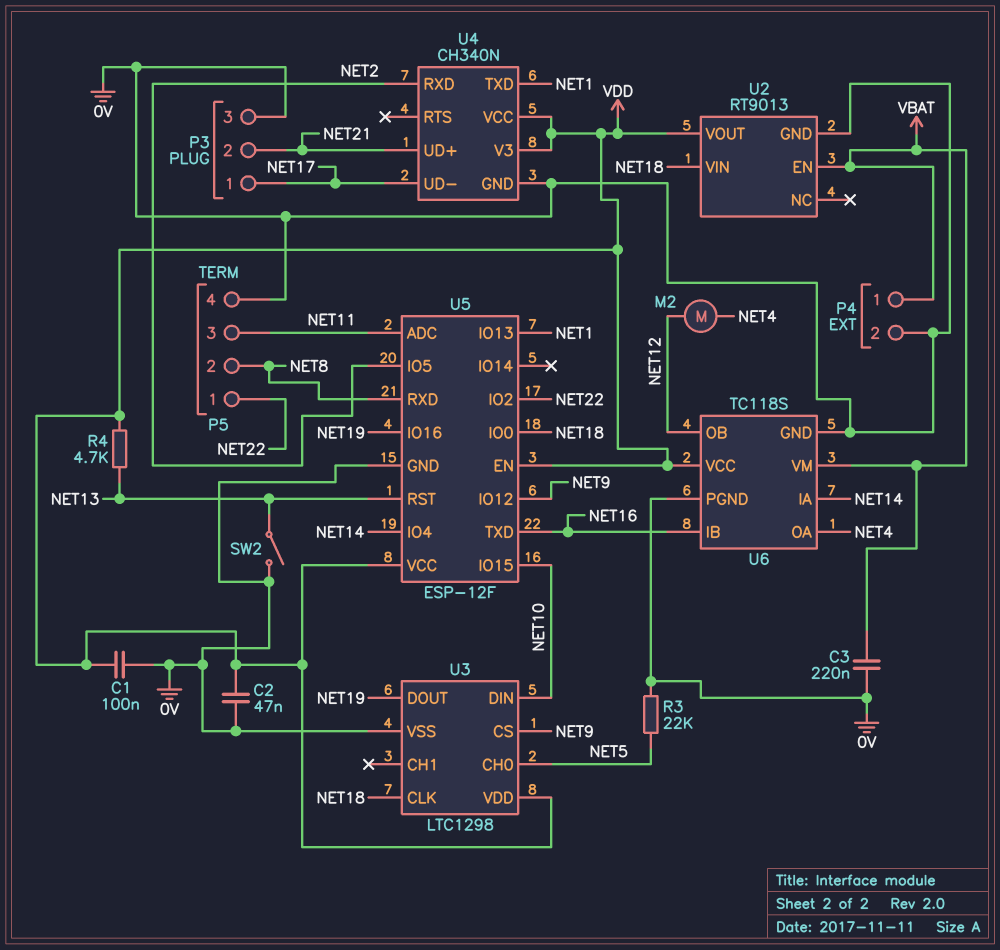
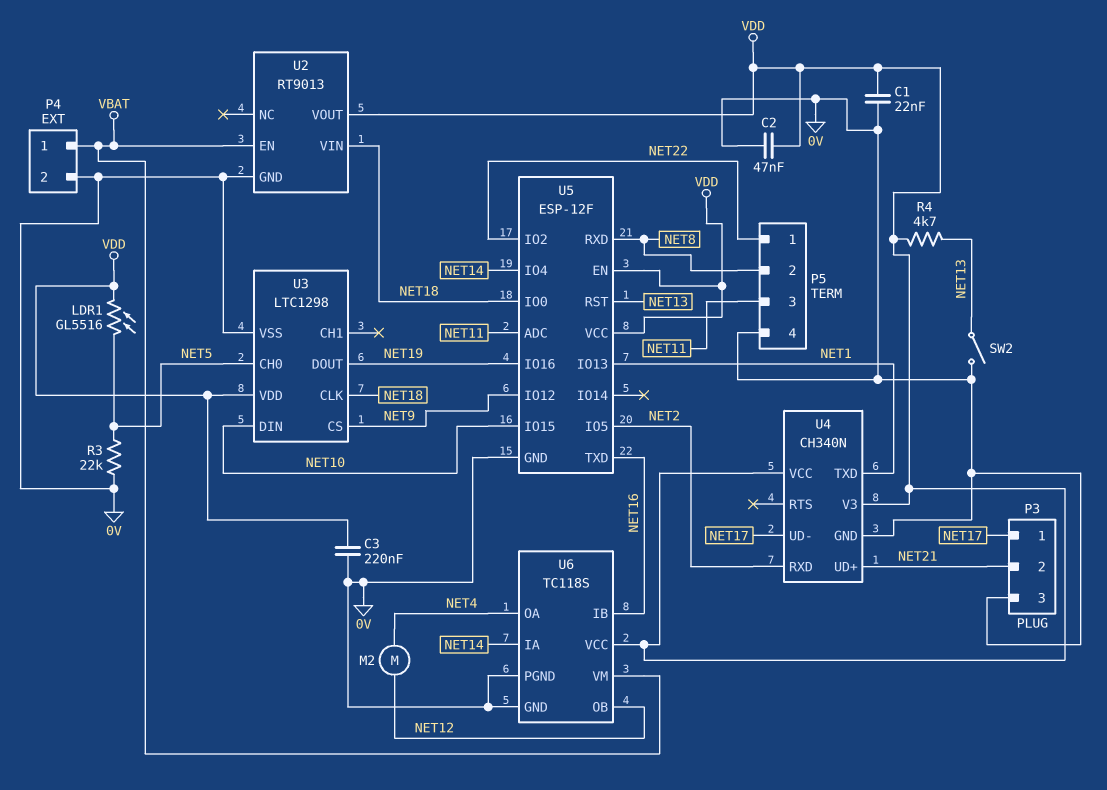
C1: 100nF (0V, VDD) -> 22nF (0V, VDD)
C3: 220nF (0V, VBAT) -> 220nF (0V, VDD)
LDR1: none -> GL5516 (NET5, VDD)

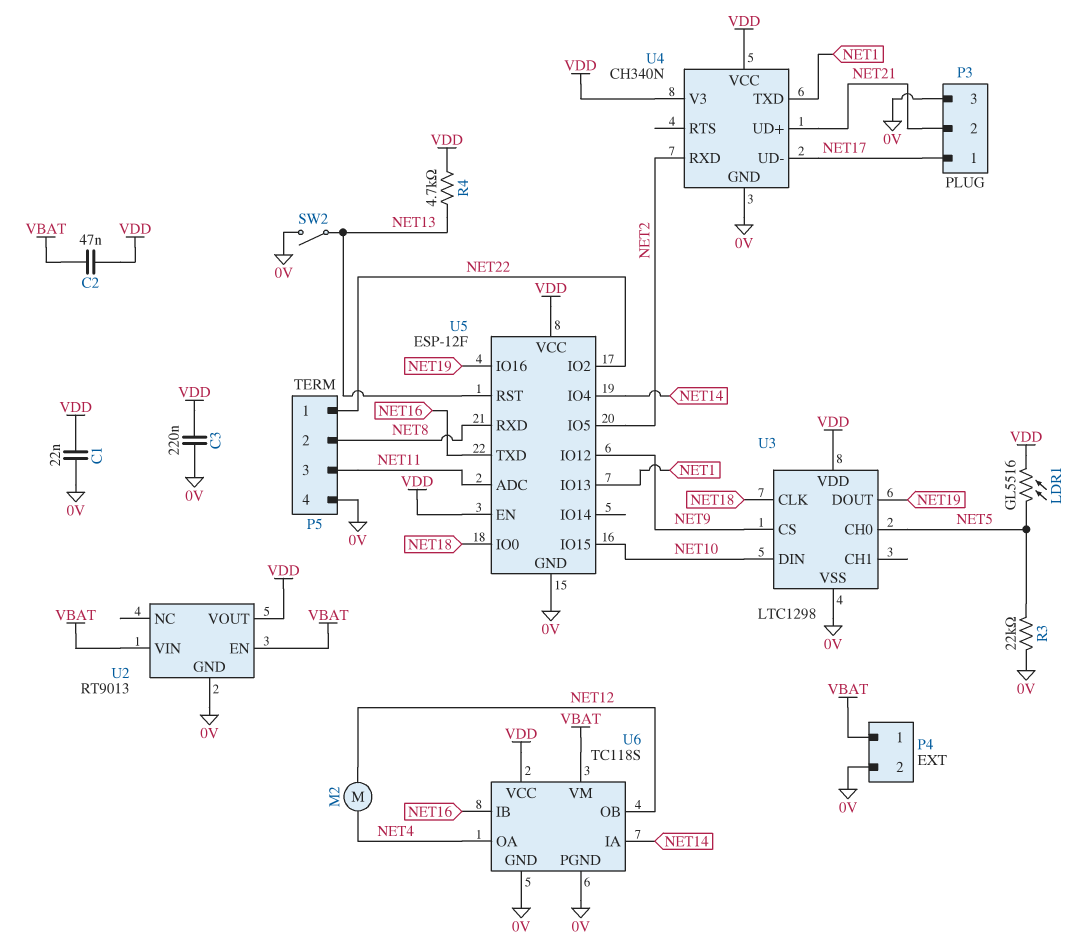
C2: 47nF (0V, VDD) -> 47nF (VBAT, VDD)
U2 pin VIN: NET18 -> VBAT

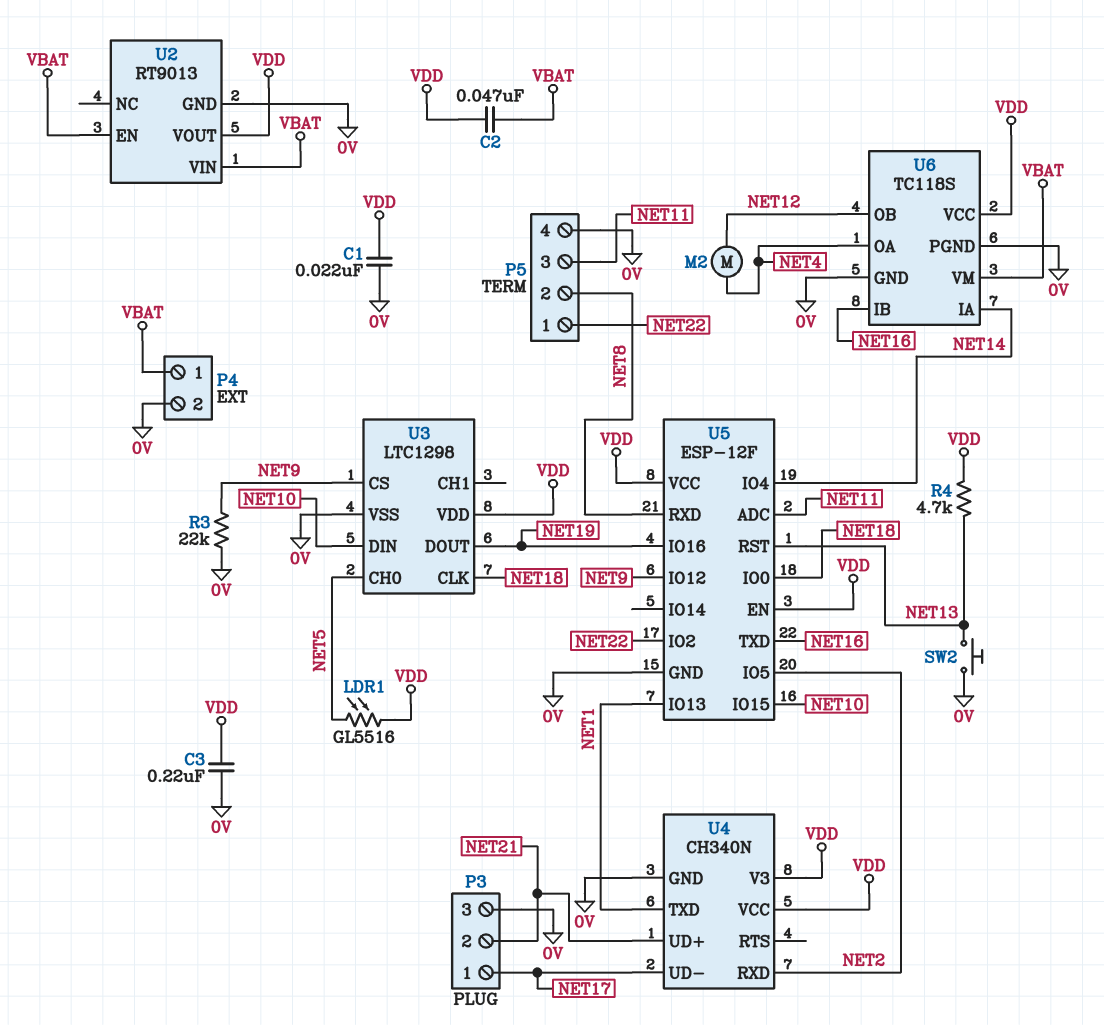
R3: 22k (0V, NET5) -> 22k (0V, NET9)
SW2: switch (0V, NET13) -> button (0V, NET13)

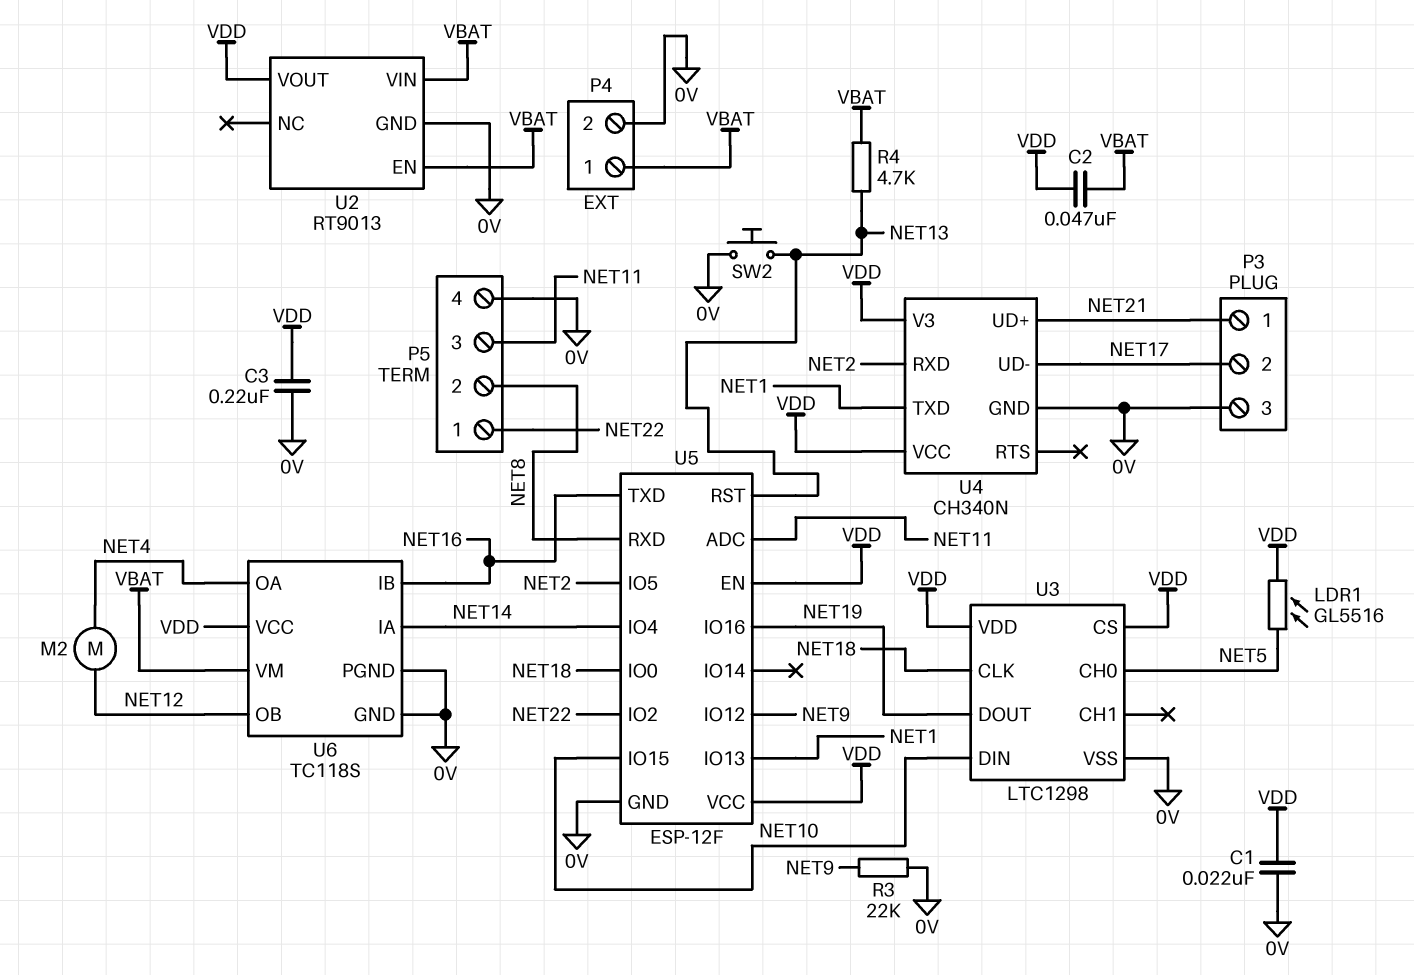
P3 pin 1: NET17 -> NET21
P3 pin 2: NET21 -> NET17
R4: 4.7k (NET13, VDD) -> 4.7k (NET13, VBAT)
U3 pin CS: NET9 -> VDD

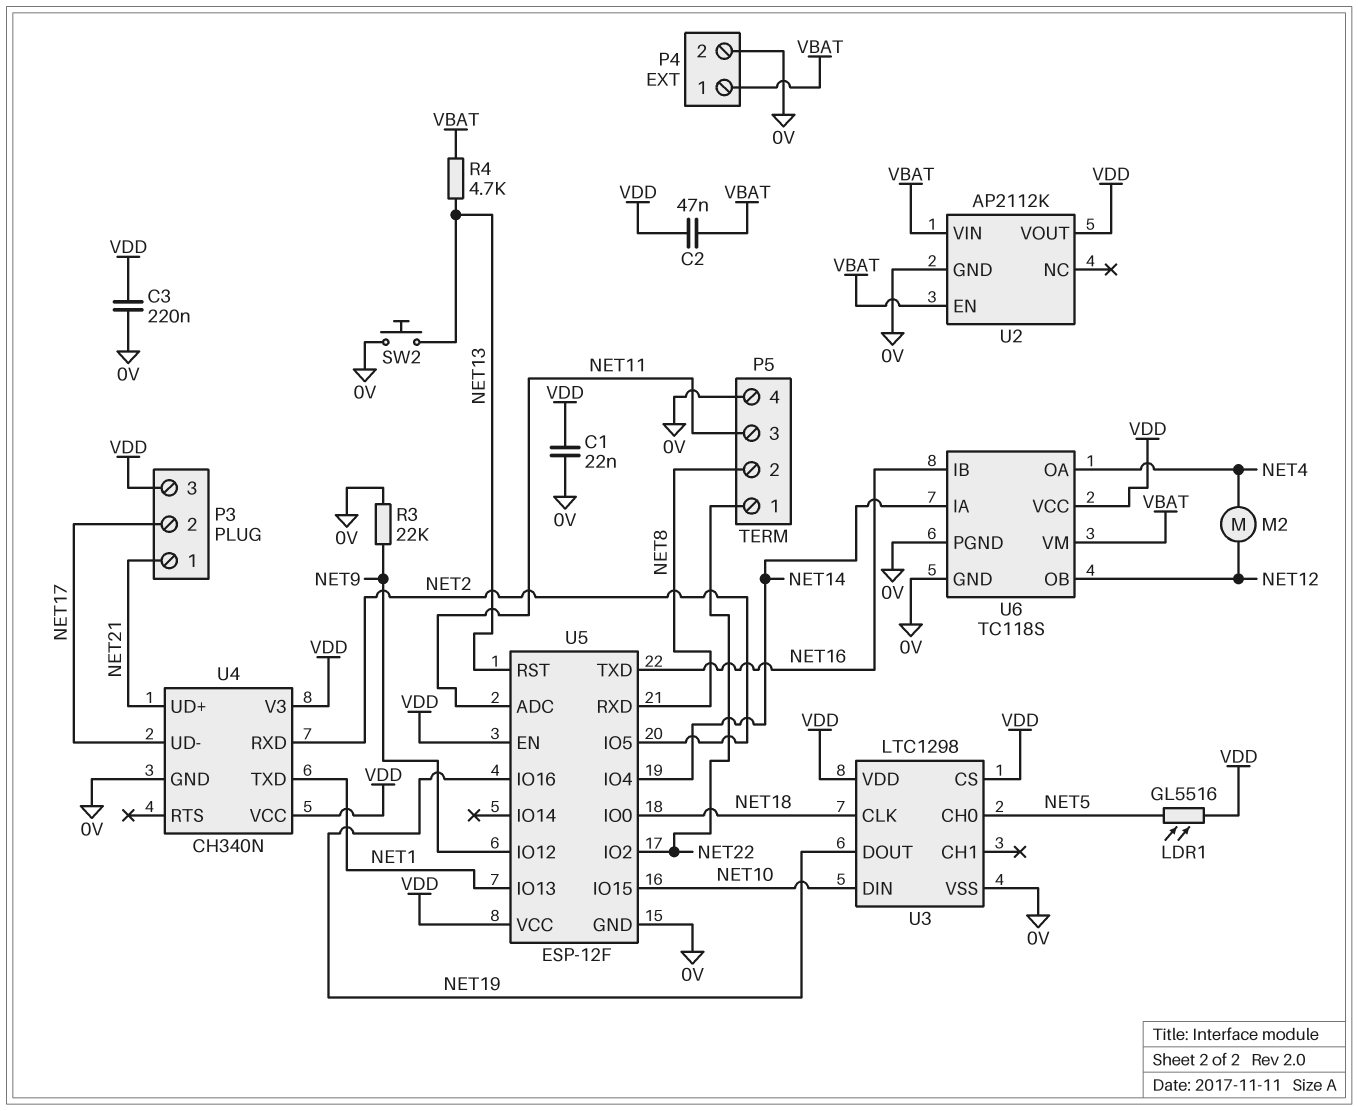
P3 pin 3: 0V -> VDD
U2: RT9013 -> AP2112K

